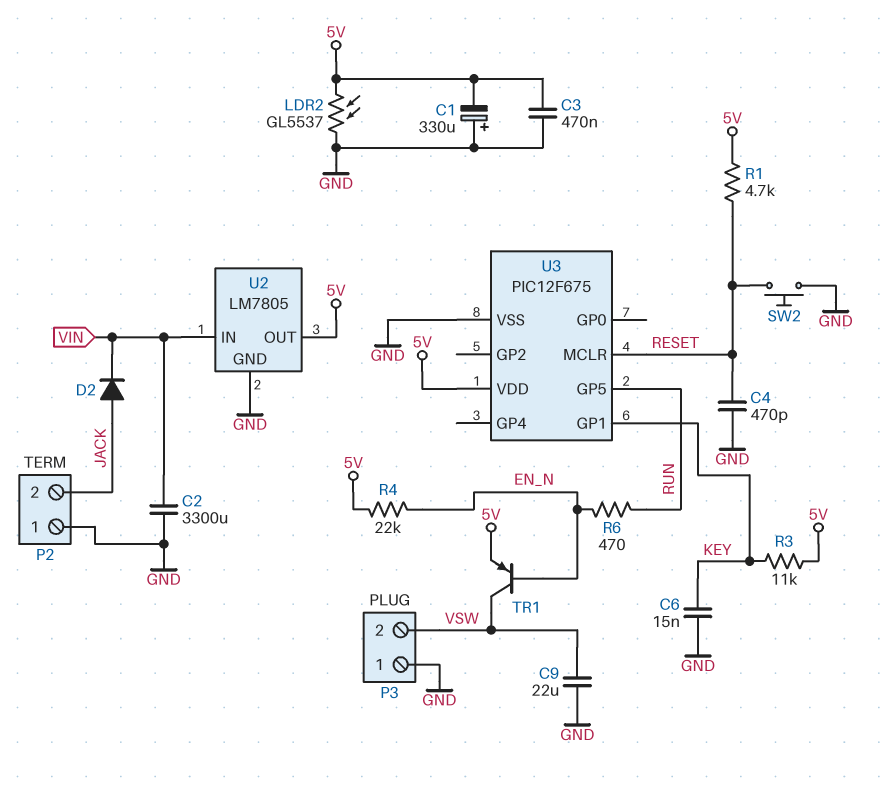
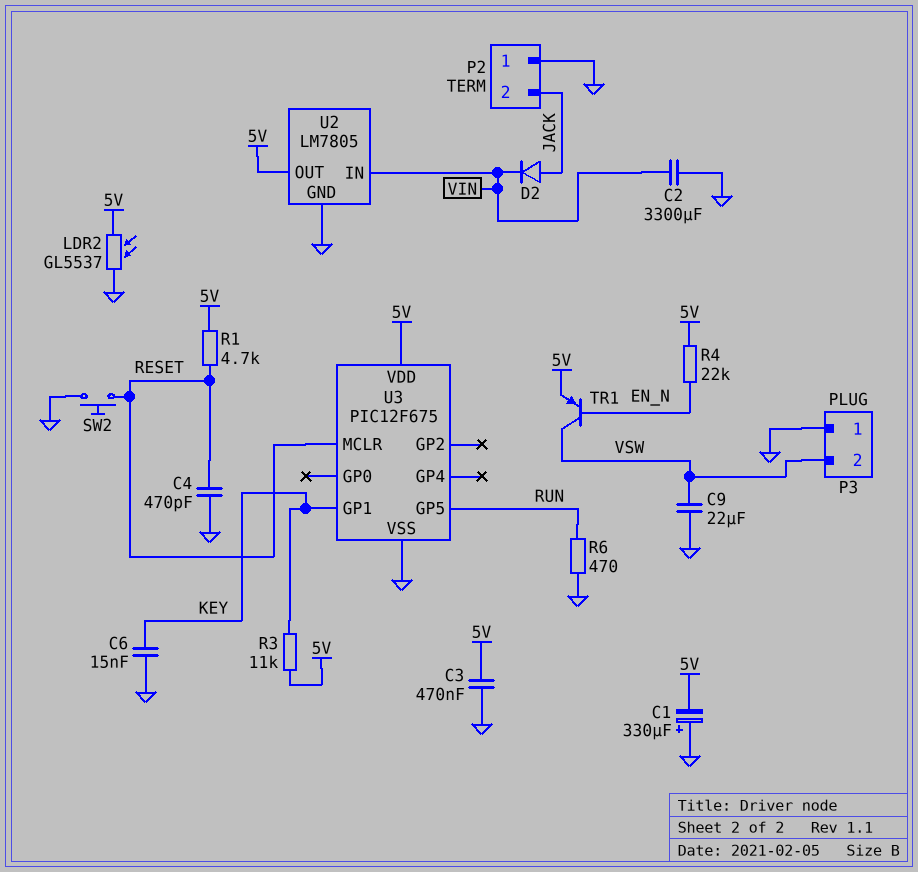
R6: 470 (EN_N, RUN) -> 470 (GND, RUN)

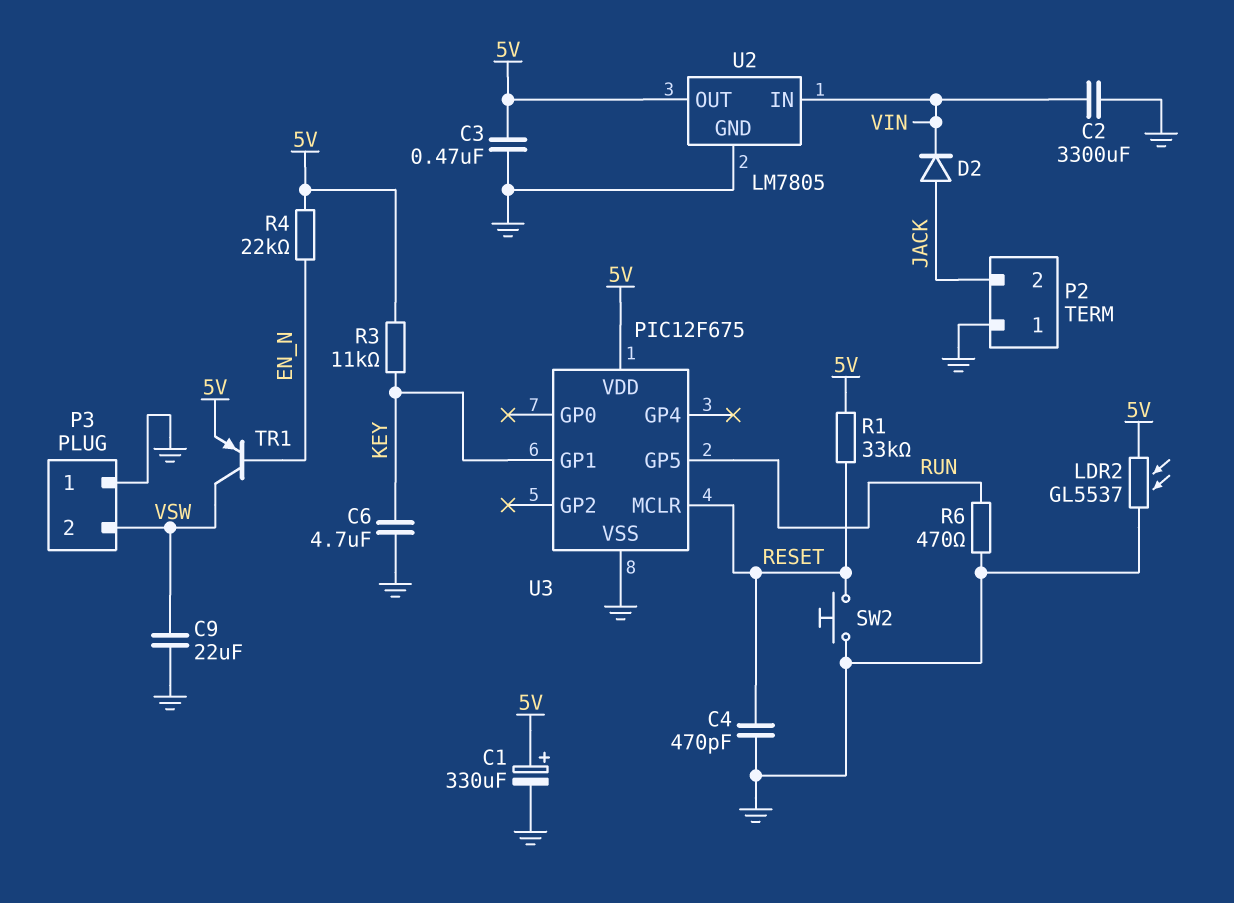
C1: 330uF (plus GND, minus 5V) -> 330uF (plus 5V, minus GND)
C6: 15nF (GND, KEY) -> 4.7uF (GND, KEY)
R1: 4.7k (5V, RESET) -> 33k (5V, RESET)

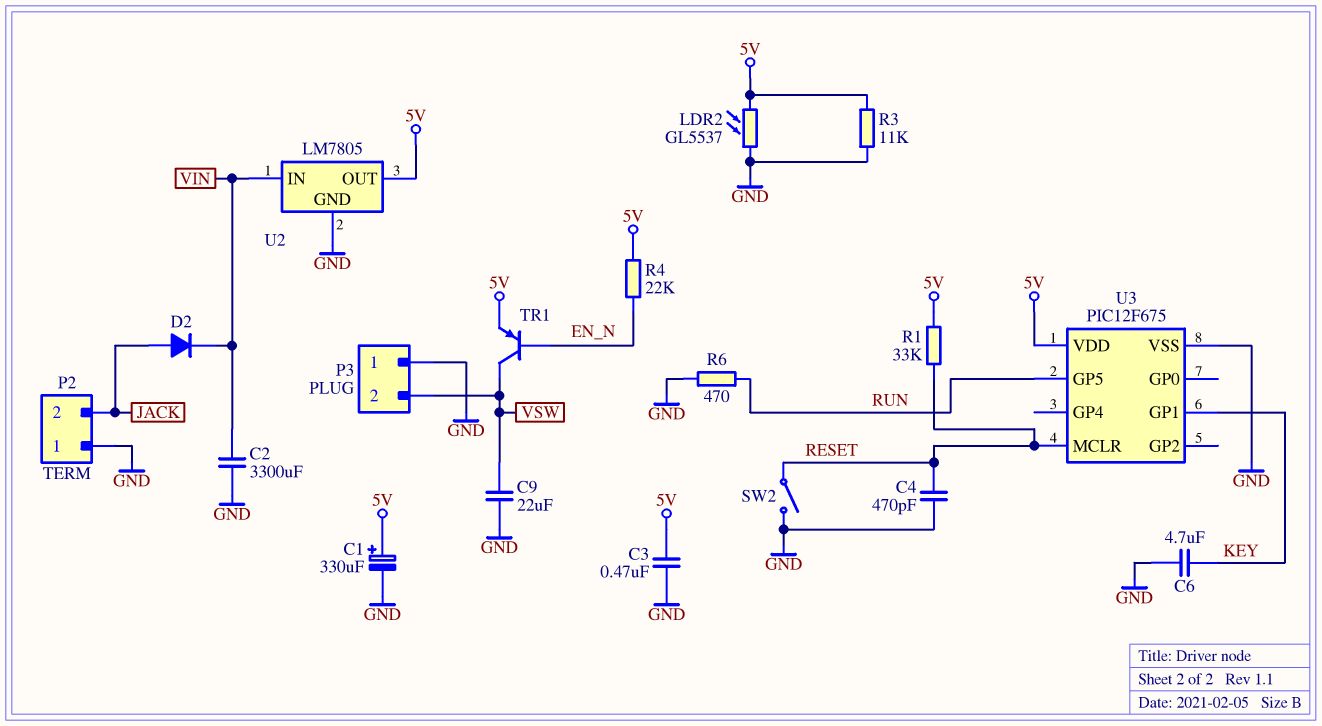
R3: 11k (5V, KEY) -> 11k (5V, GND)
SW2: button (GND, RESET) -> switch (GND, RESET)

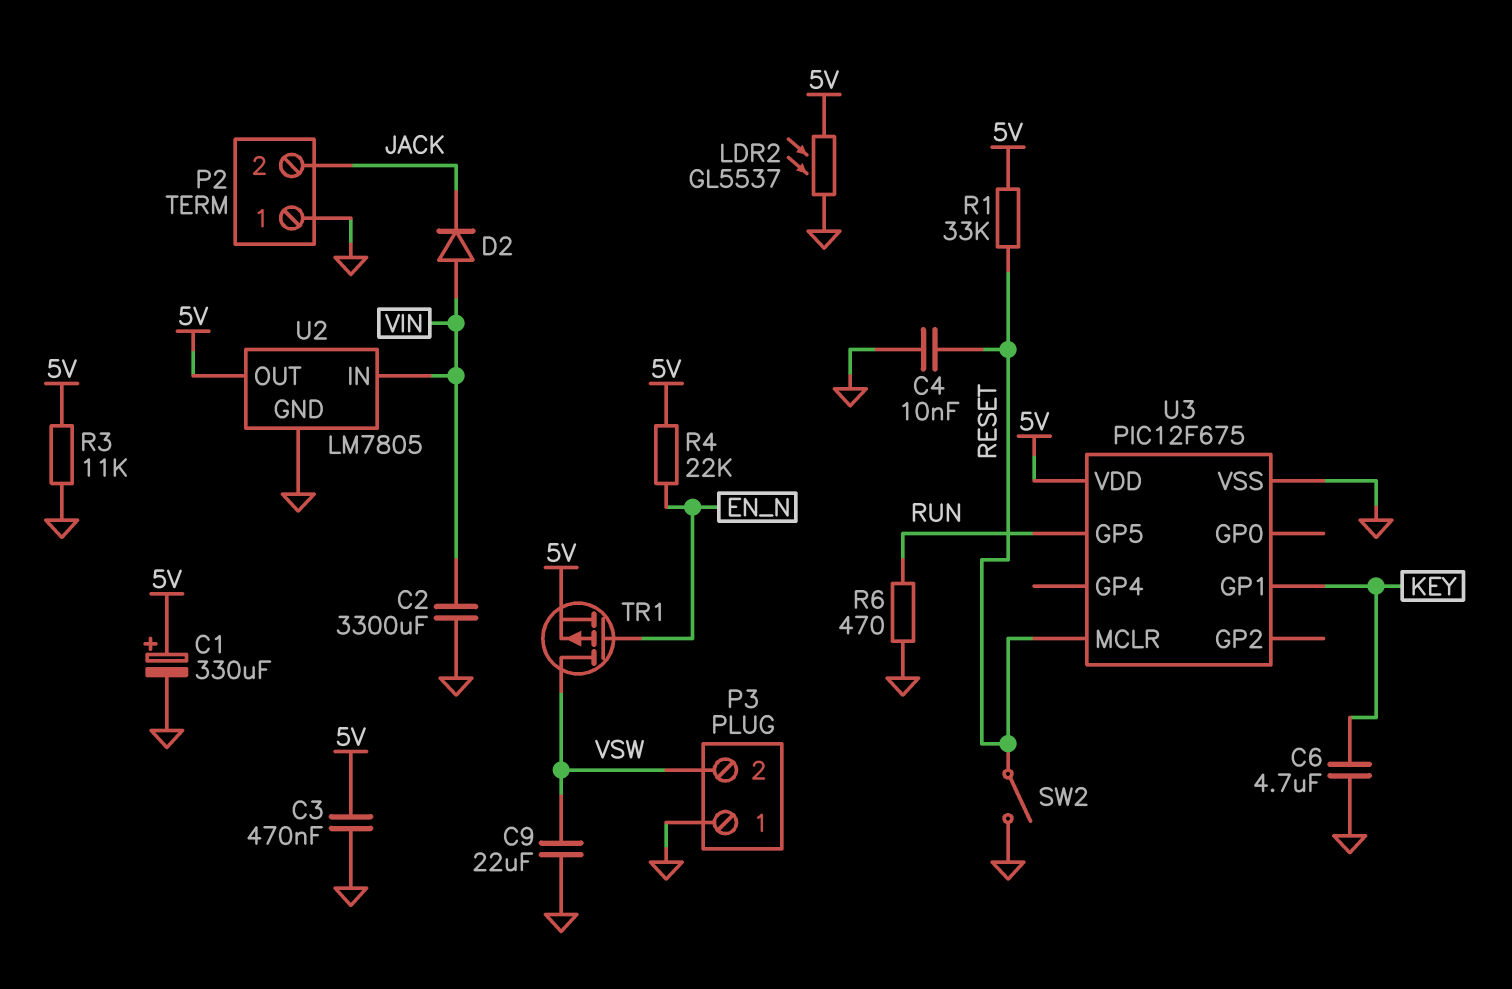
C4: 470pF (GND, RESET) -> 10nF (GND, RESET)
D2: diode (A JACK, K VIN) -> diode (A VIN, K JACK)
TR1: PNP (B EN_N, C VSW, E 5V) -> PMOS (G EN_N, D VSW, S 5V)

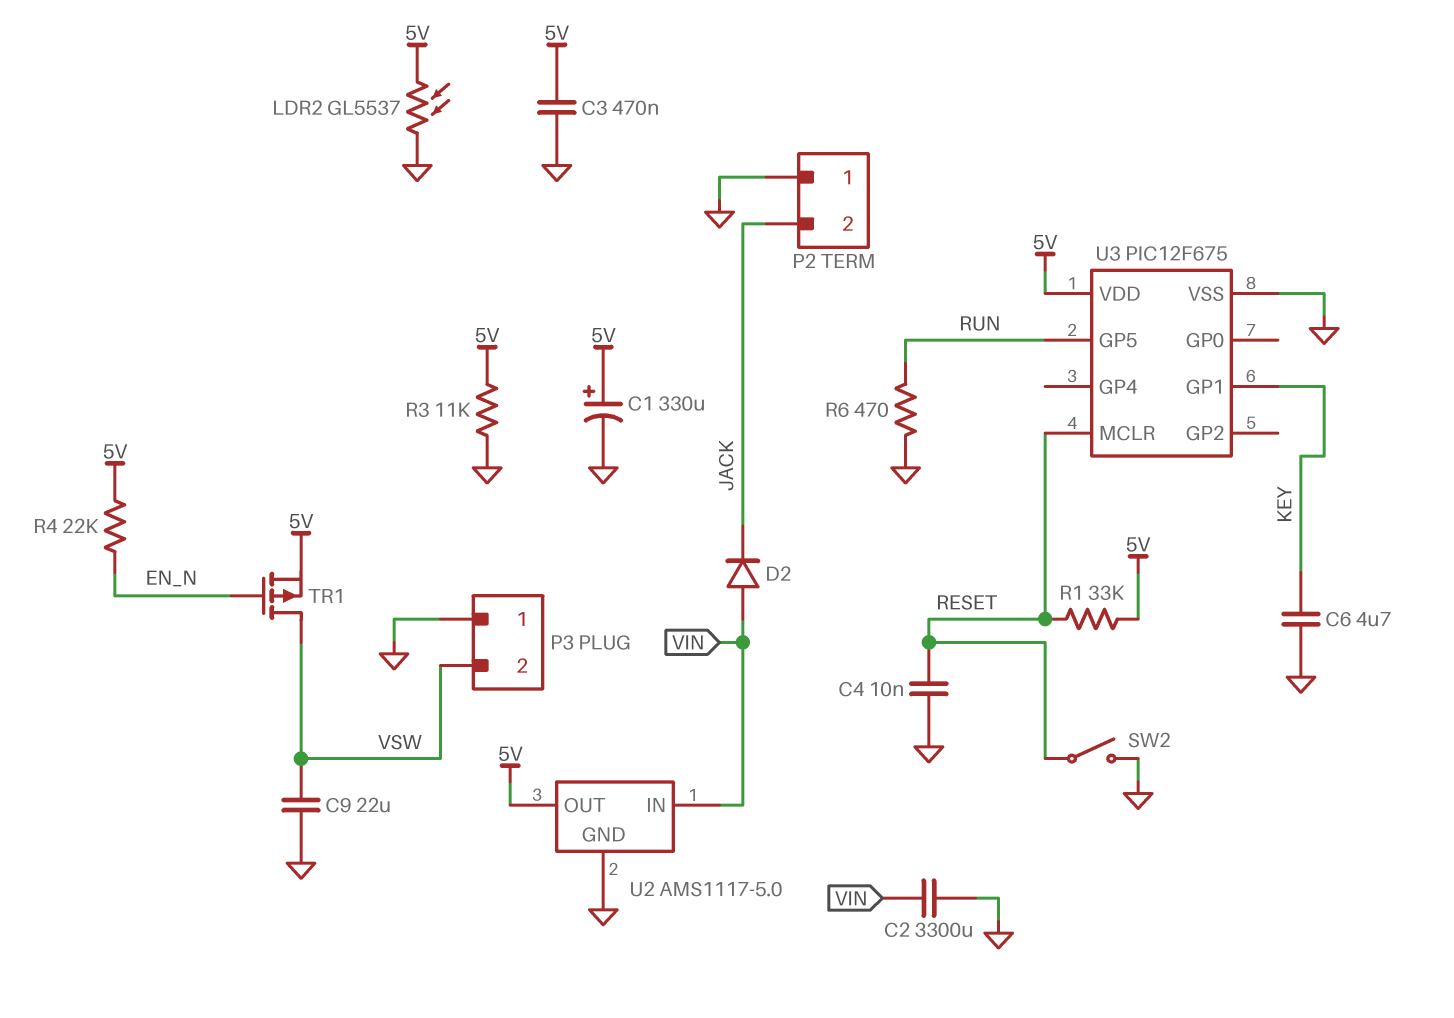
U2: LM7805 -> AMS1117-5.0

